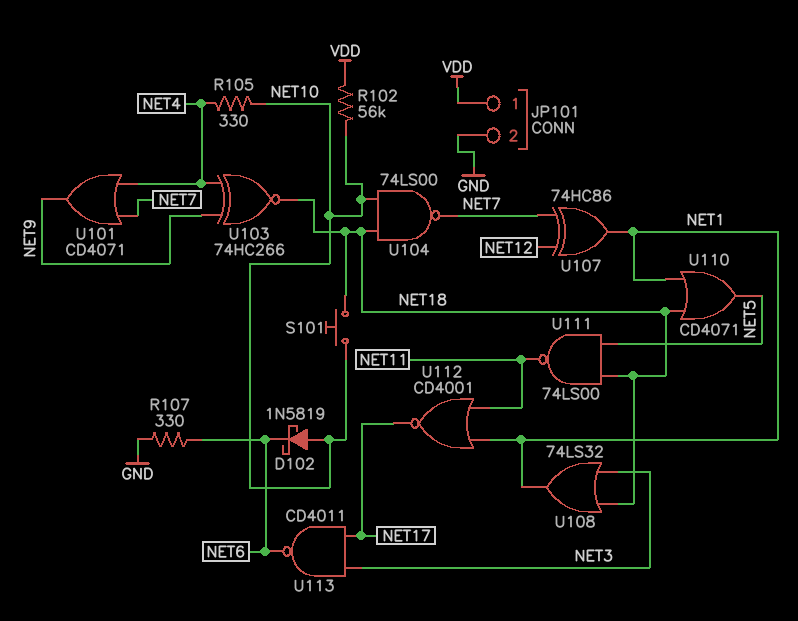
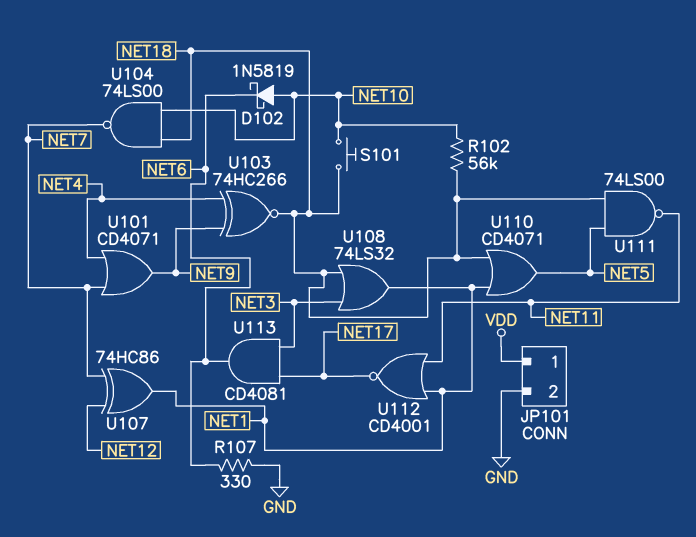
R102: 56k (NET10, VDD) -> 56k (NET10, NET18)
R105: 330 (NET4, NET10) -> none
U113: NAND CD4011 (in NET3, in NET17, out NET6) -> AND CD4081 (in NET3, in NET17, out NET6)

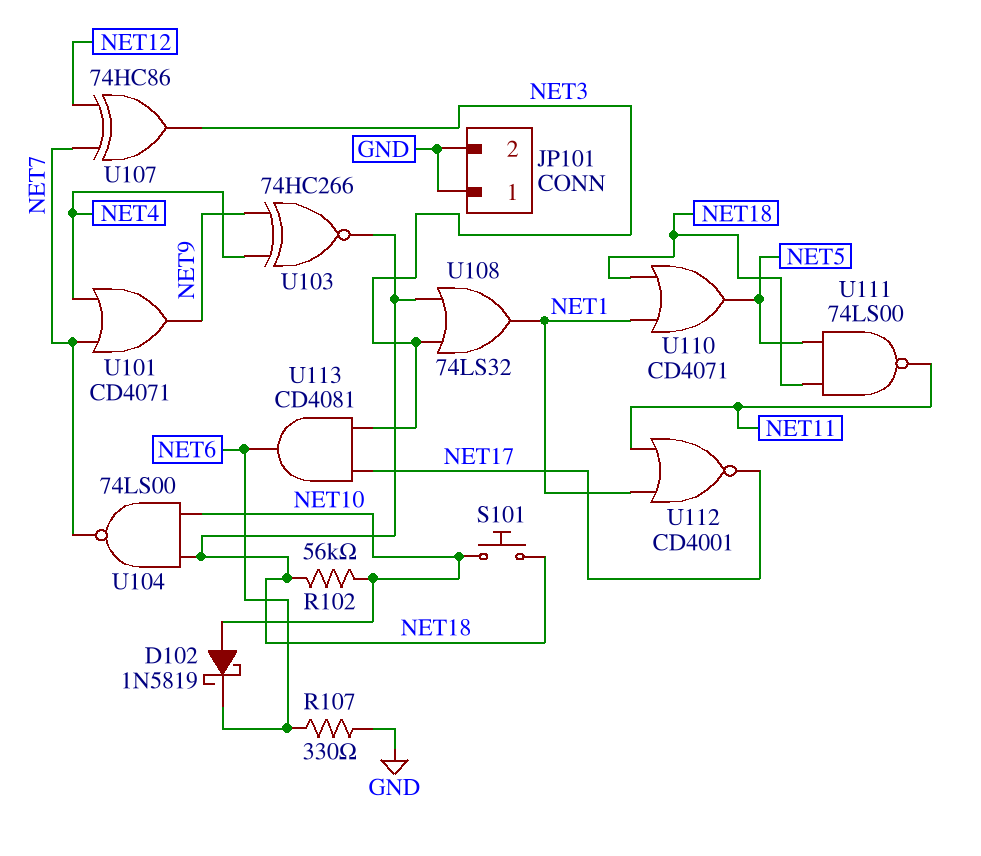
JP101 pin 1: VDD -> GND
U107: XOR 74HC86 (in NET7, in NET12, out NET1) -> XOR 74HC86 (in NET7, in NET12, out NET3)

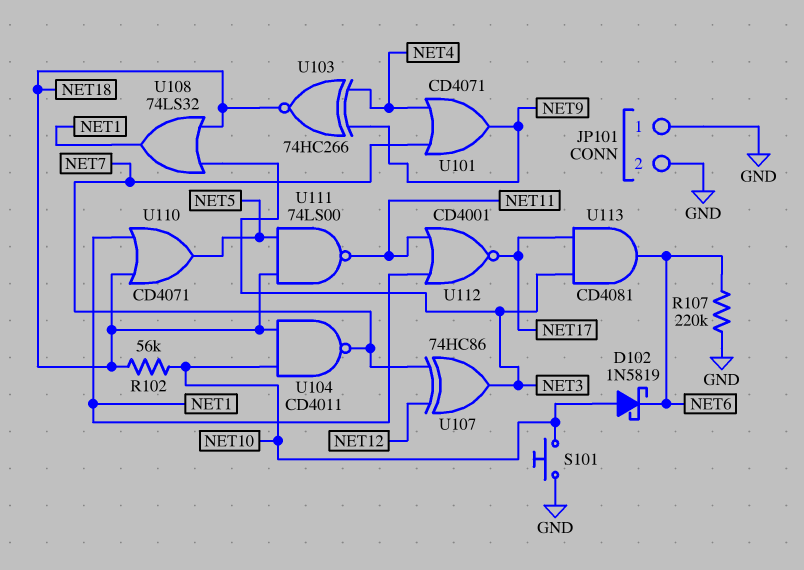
R107: 330 (GND, NET6) -> 220k (GND, NET6)
S101: button (NET10, NET18) -> button (GND, NET10)
U104: NAND 74LS00 (in NET10, in NET18, out NET7) -> NAND CD4011 (in NET10, in NET18, out NET7)

